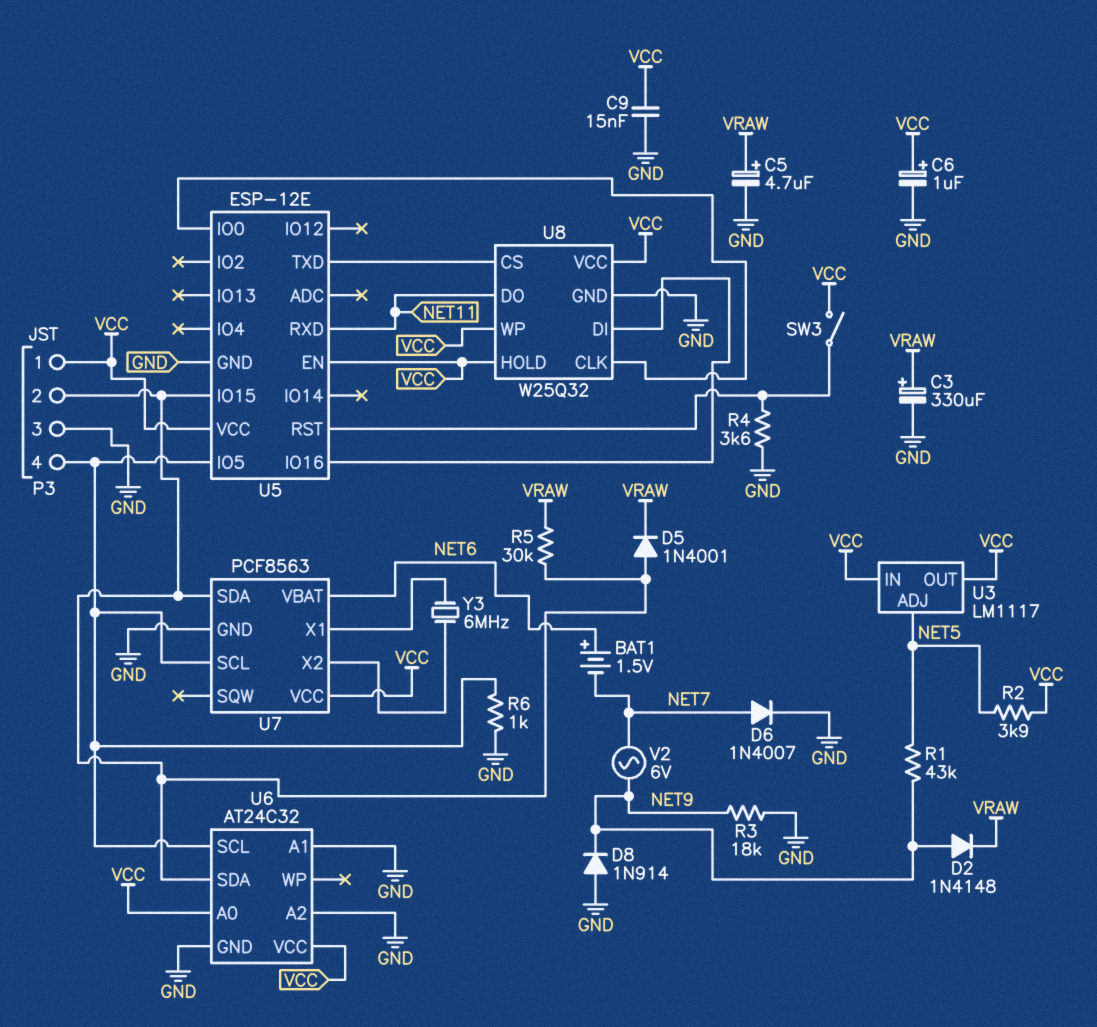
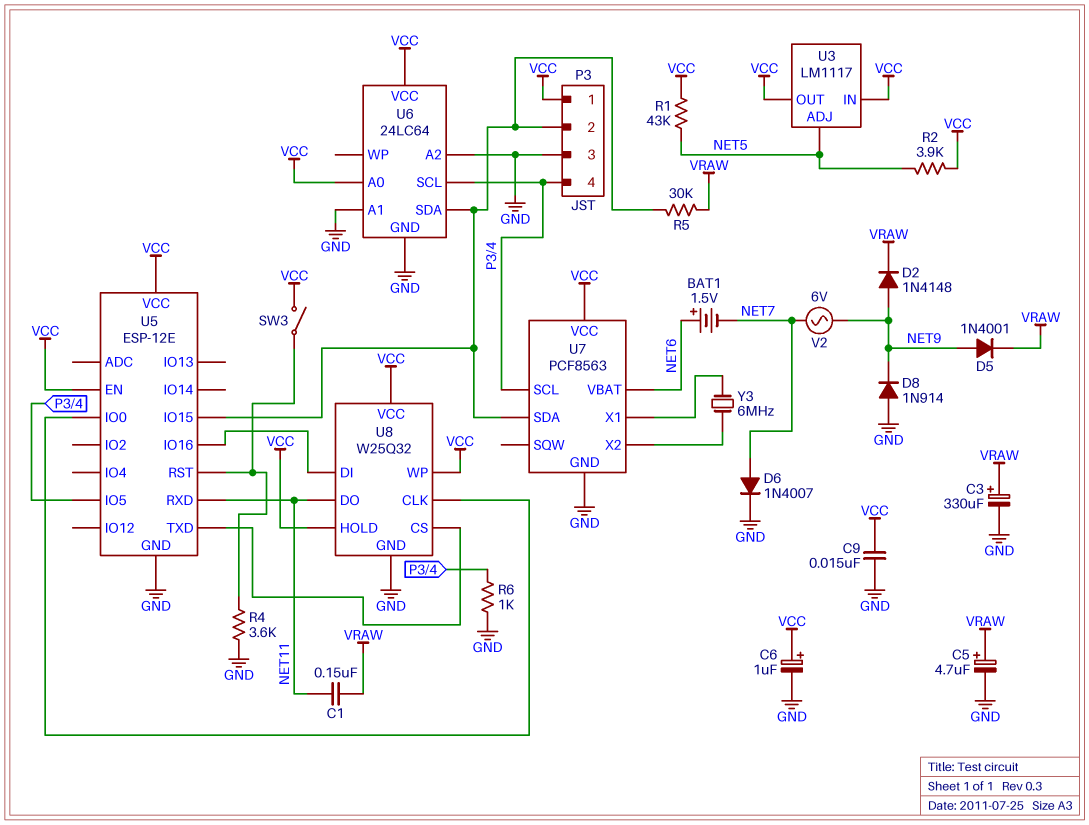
C1: none -> 150nF (NET11, VRAW)
D5: diode 1N4001 (A P3/2, K VRAW) -> diode 1N4001 (A NET9, K VRAW)
R1: 43k (NET5, NET9) -> 43k (NET5, VCC)
R3: 18k (GND, NET9) -> none
U6: AT24C32 -> 24LC64

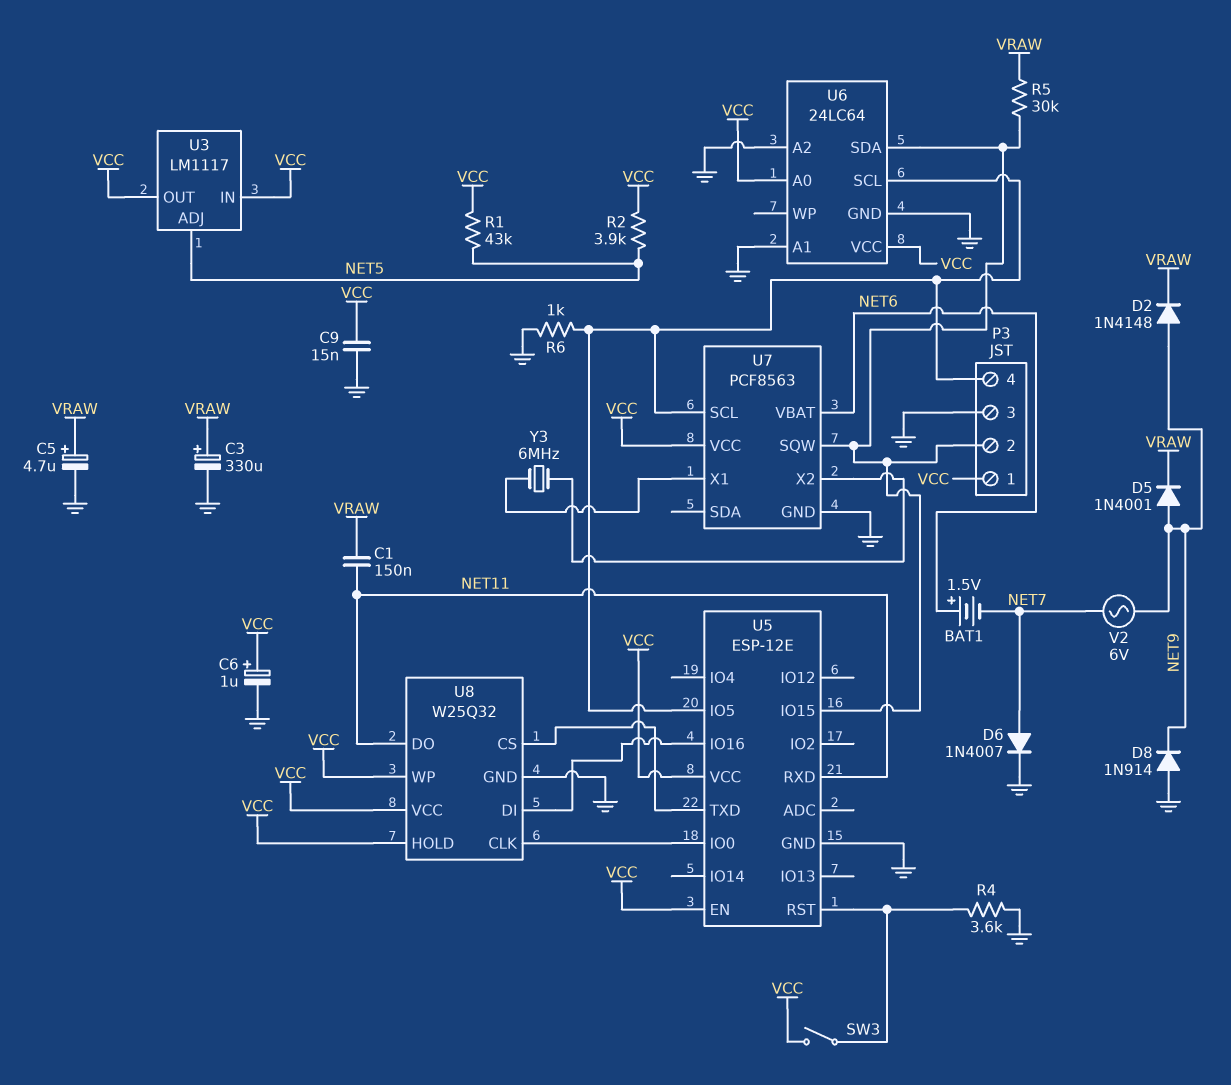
U7 pin SDA: P3/2 -> none
U7 pin SQW: none -> P3/2

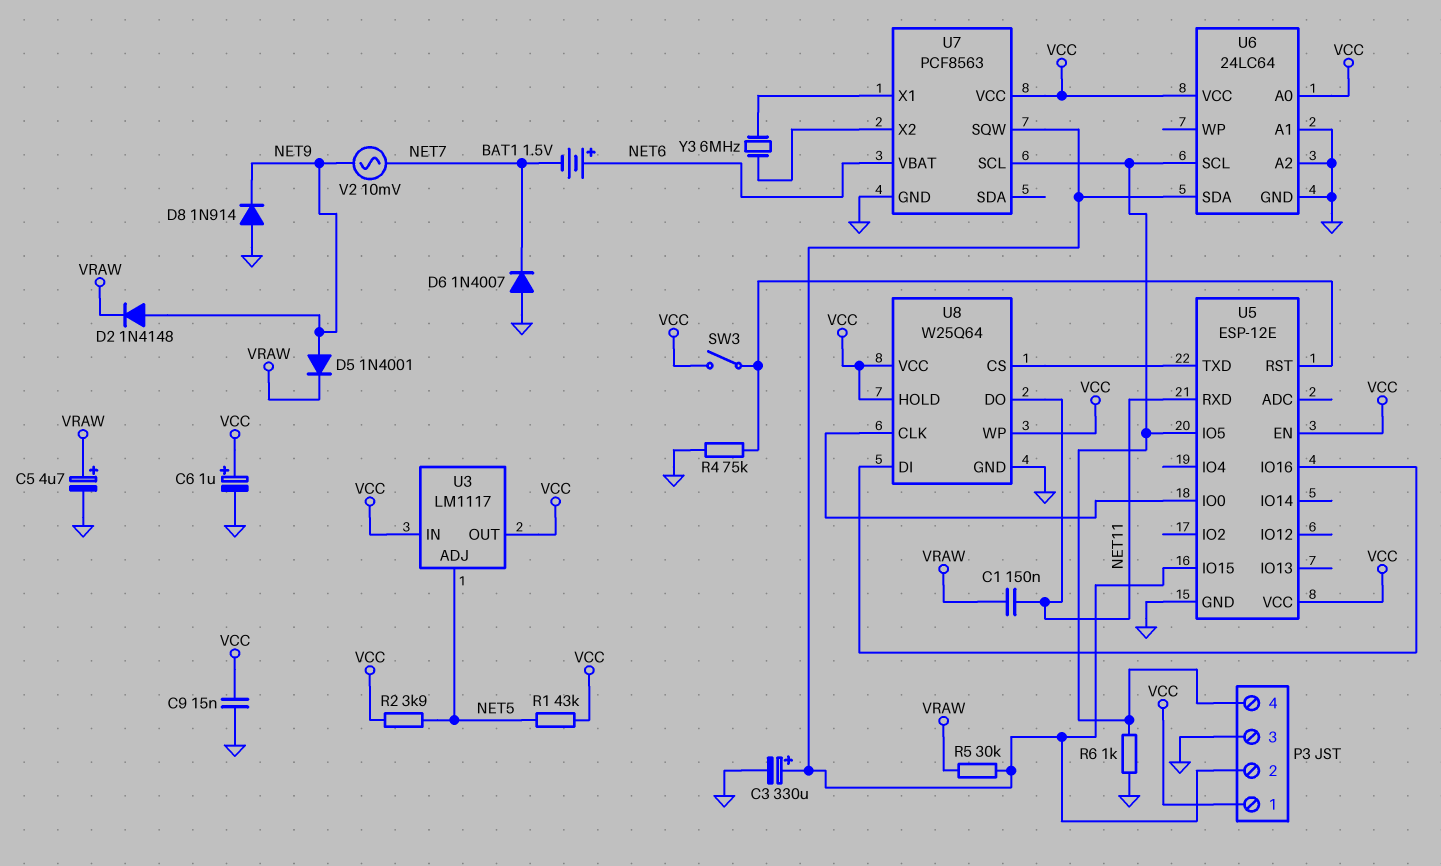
C3: 330uF (plus VRAW, minus GND) -> 330uF (plus P3/2, minus GND)
D6: diode 1N4007 (A NET7, K GND) -> diode 1N4007 (A GND, K NET7)
R4: 3.6k (GND, U5/RST) -> 75k (GND, U5/RST)
U8: W25Q32 -> W25Q64
V2: AC 6V (NET7, NET9) -> AC 10mV (NET7, NET9)

